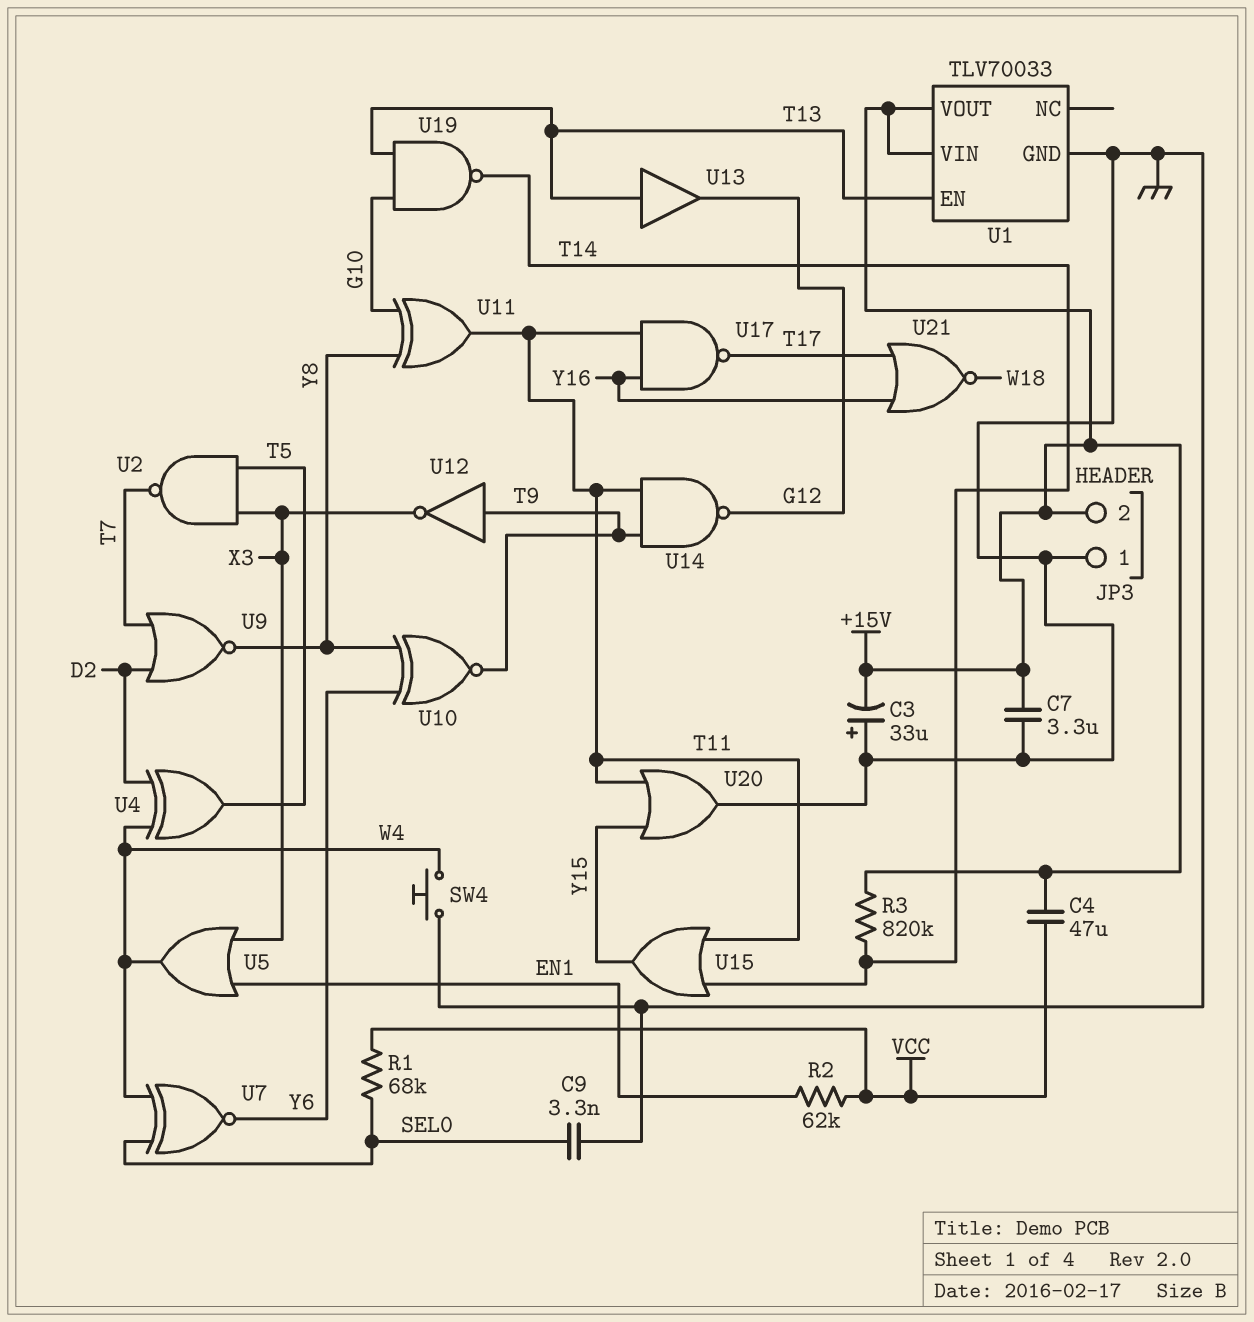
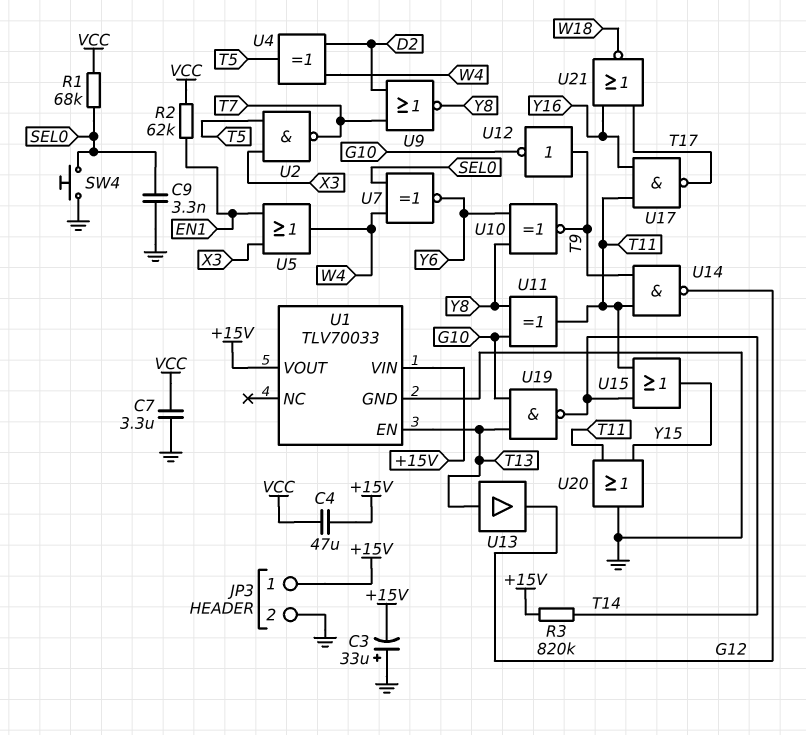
C7: 3.3uF (+15V, GND) -> 3.3uF (GND, VCC)
JP3 pin 1: GND -> +15V
JP3 pin 2: +15V -> GND
SW4: button (GND, W4) -> button (GND, SEL0)
U12: NOT (in T9, out X3) -> NOT (in T9, out G10)

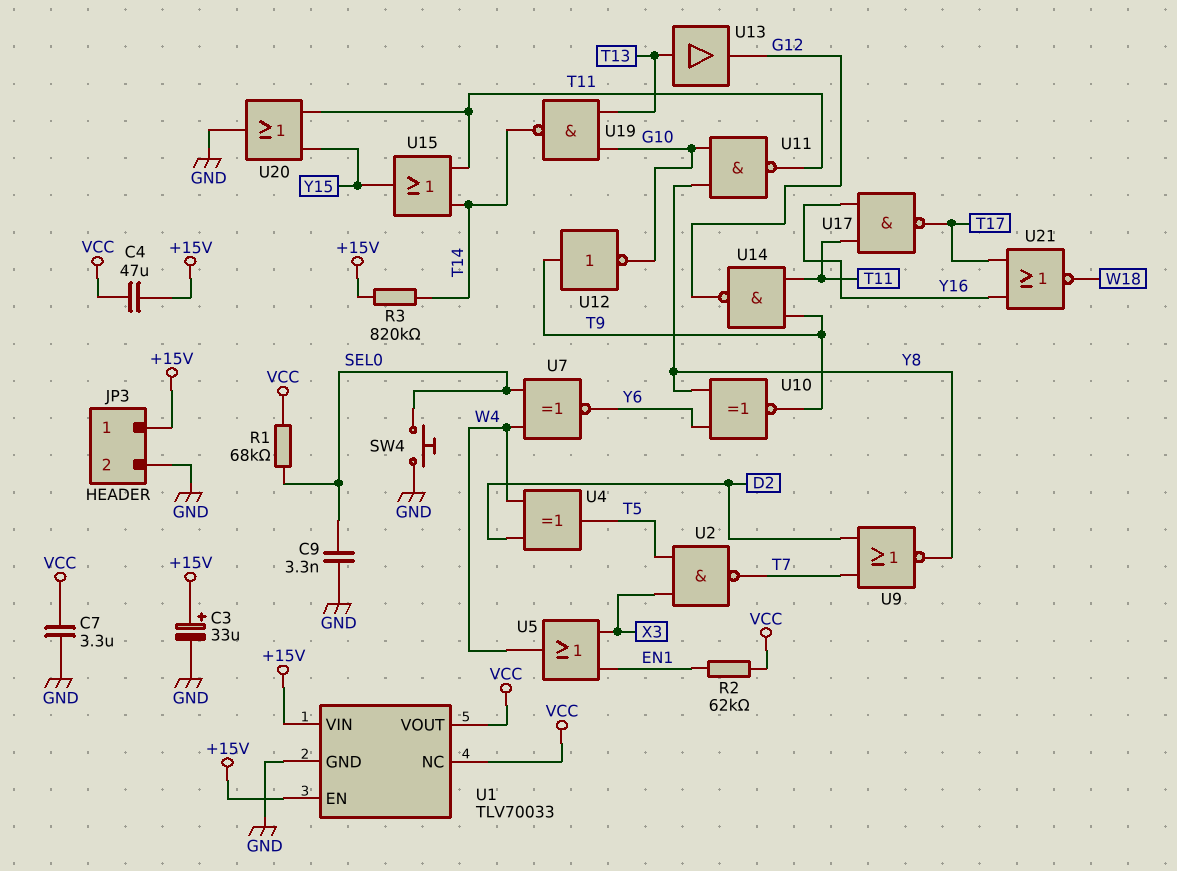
C3: 33uF (plus GND, minus +15V) -> 33uF (plus +15V, minus GND)
U1 pin EN: T13 -> +15V
U1 pin NC: none -> VCC
U1 pin VOUT: +15V -> VCC
U11: XOR (in G10, in Y8, out T11) -> NAND (in G10, in Y8, out T11)

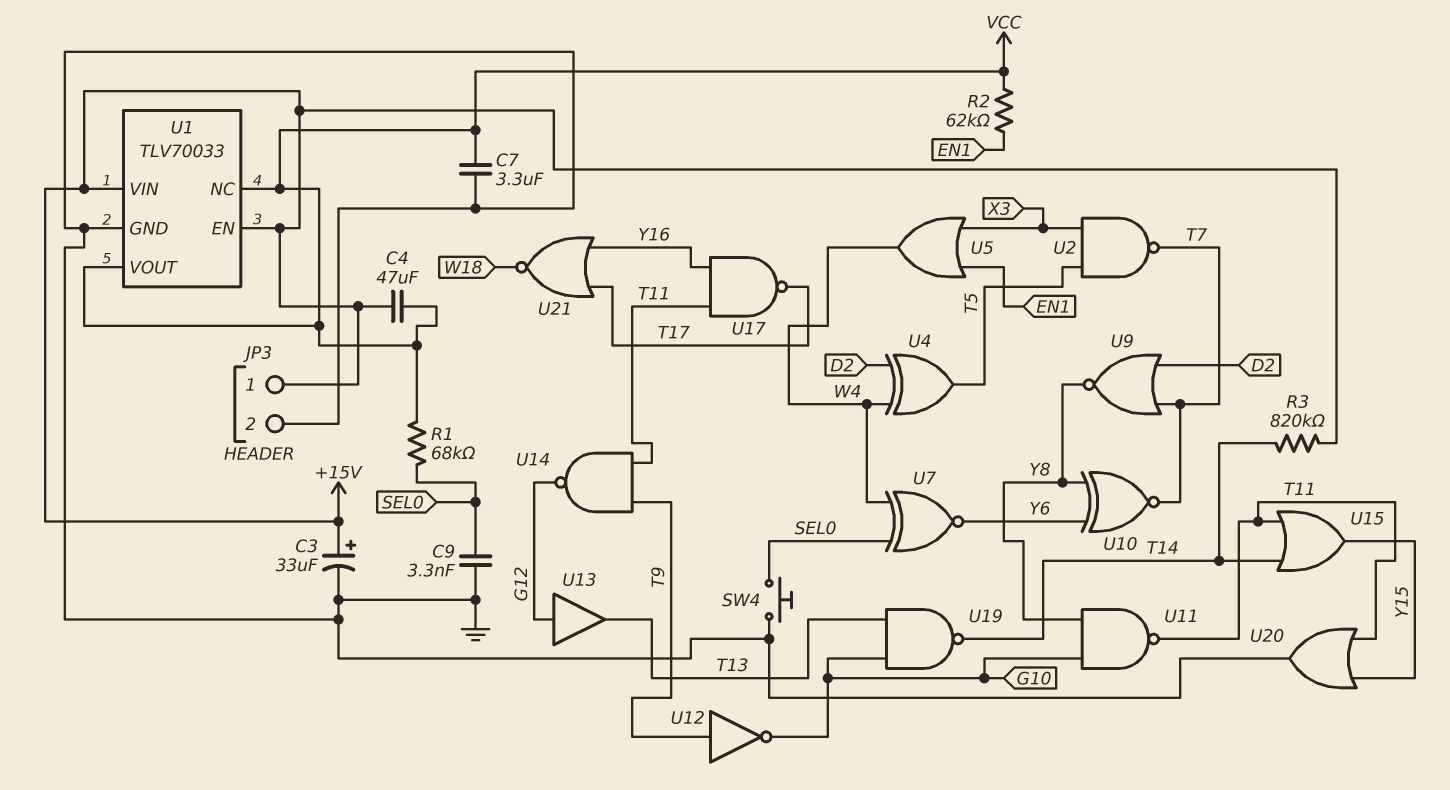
U10: XNOR (in Y6, in Y8, out T9) -> XNOR (in Y6, in Y8, out T7)
U13: buffer (in T13, out G12) -> buffer (in G12, out T13)

